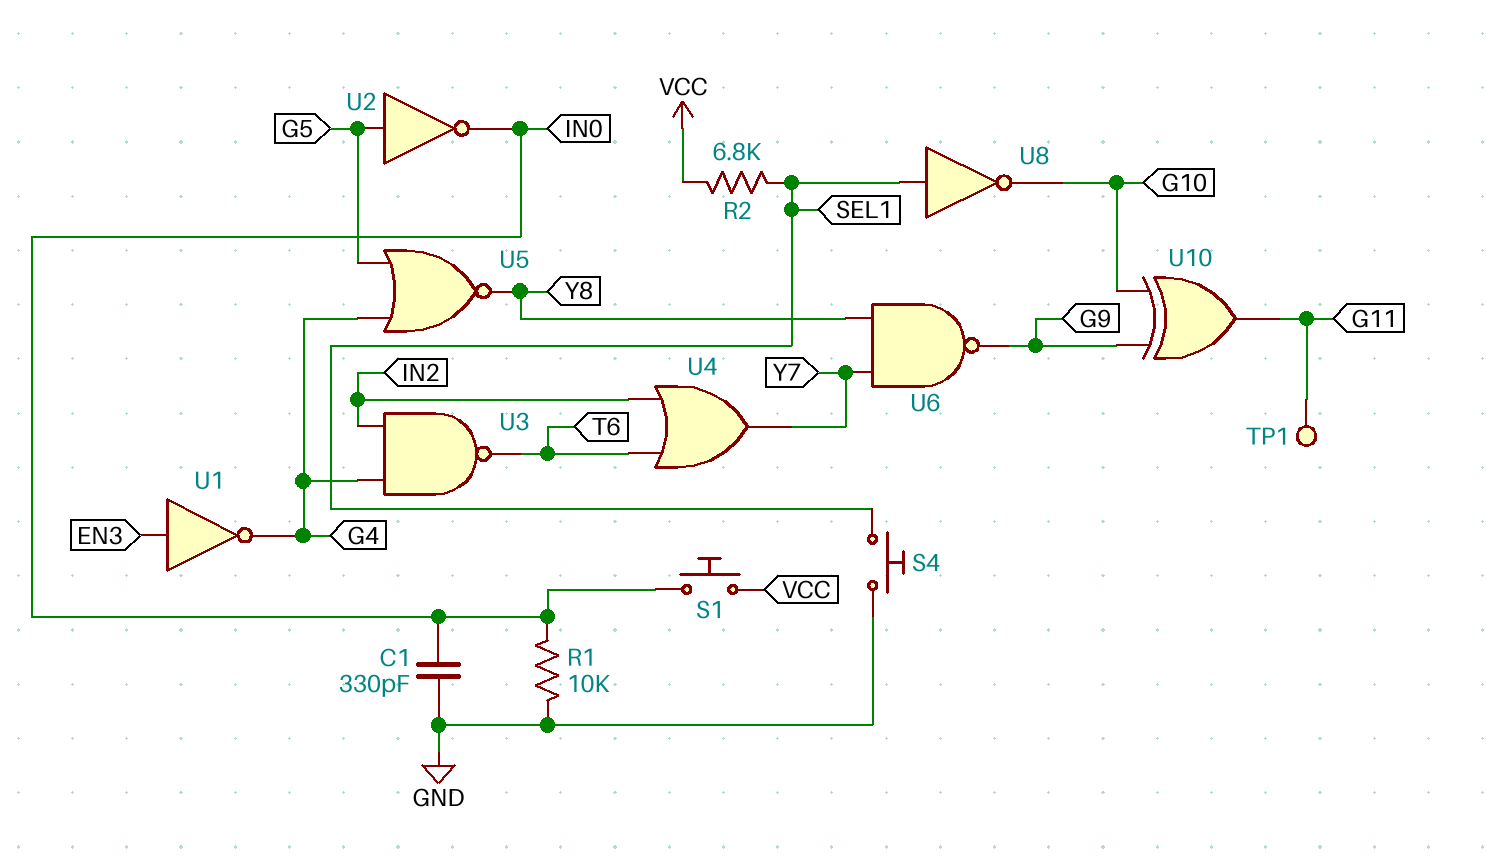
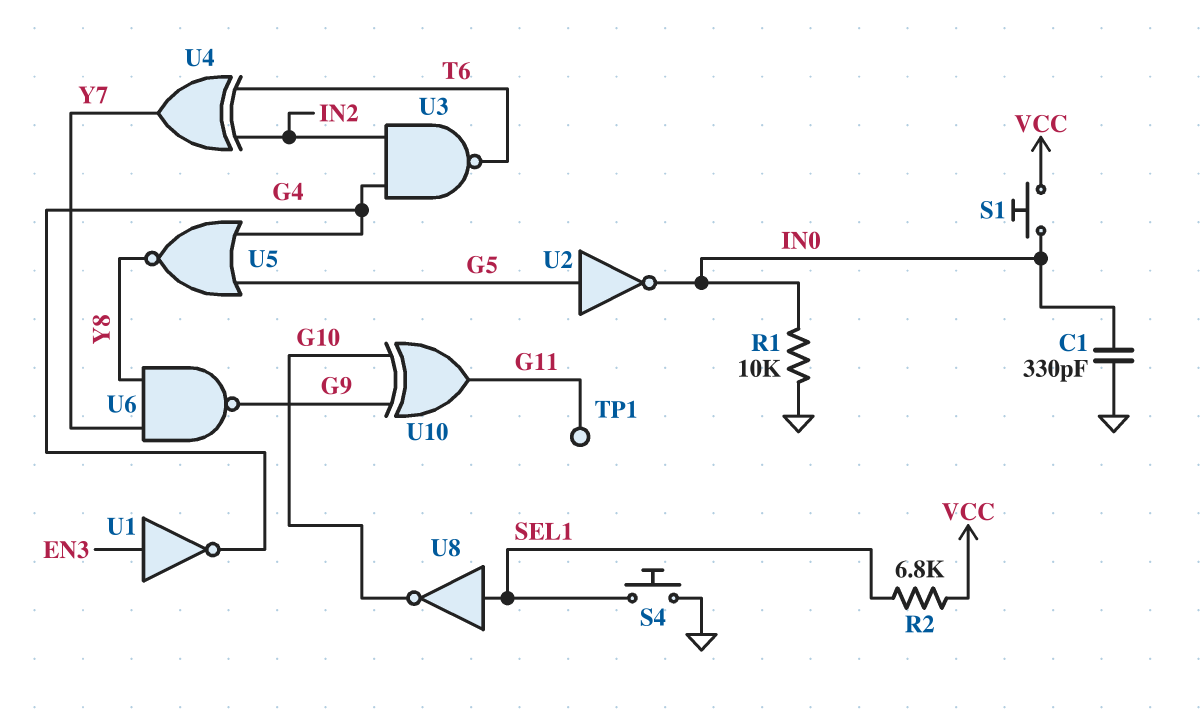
U4: OR (in IN2, in T6, out Y7) -> XOR (in IN2, in T6, out Y7)

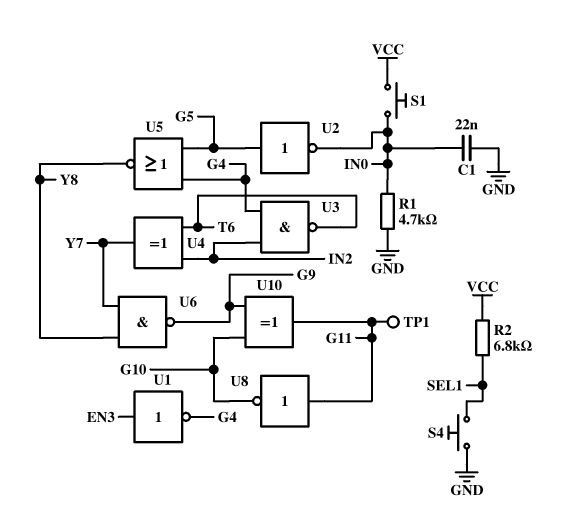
C1: 330pF (GND, IN0) -> 22nF (GND, IN0)
R1: 10k (GND, IN0) -> 4.7k (GND, IN0)
U8: NOT (in SEL1, out G10) -> NOT (in G11, out G10)

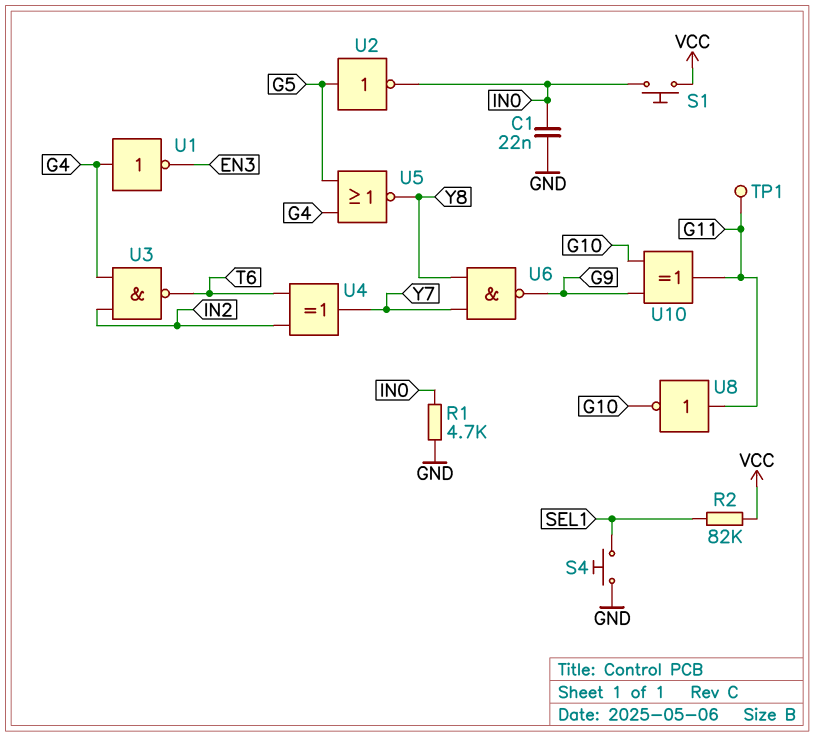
R2: 6.8k (SEL1, VCC) -> 82k (SEL1, VCC)
U1: NOT (in EN3, out G4) -> NOT (in G4, out EN3)

